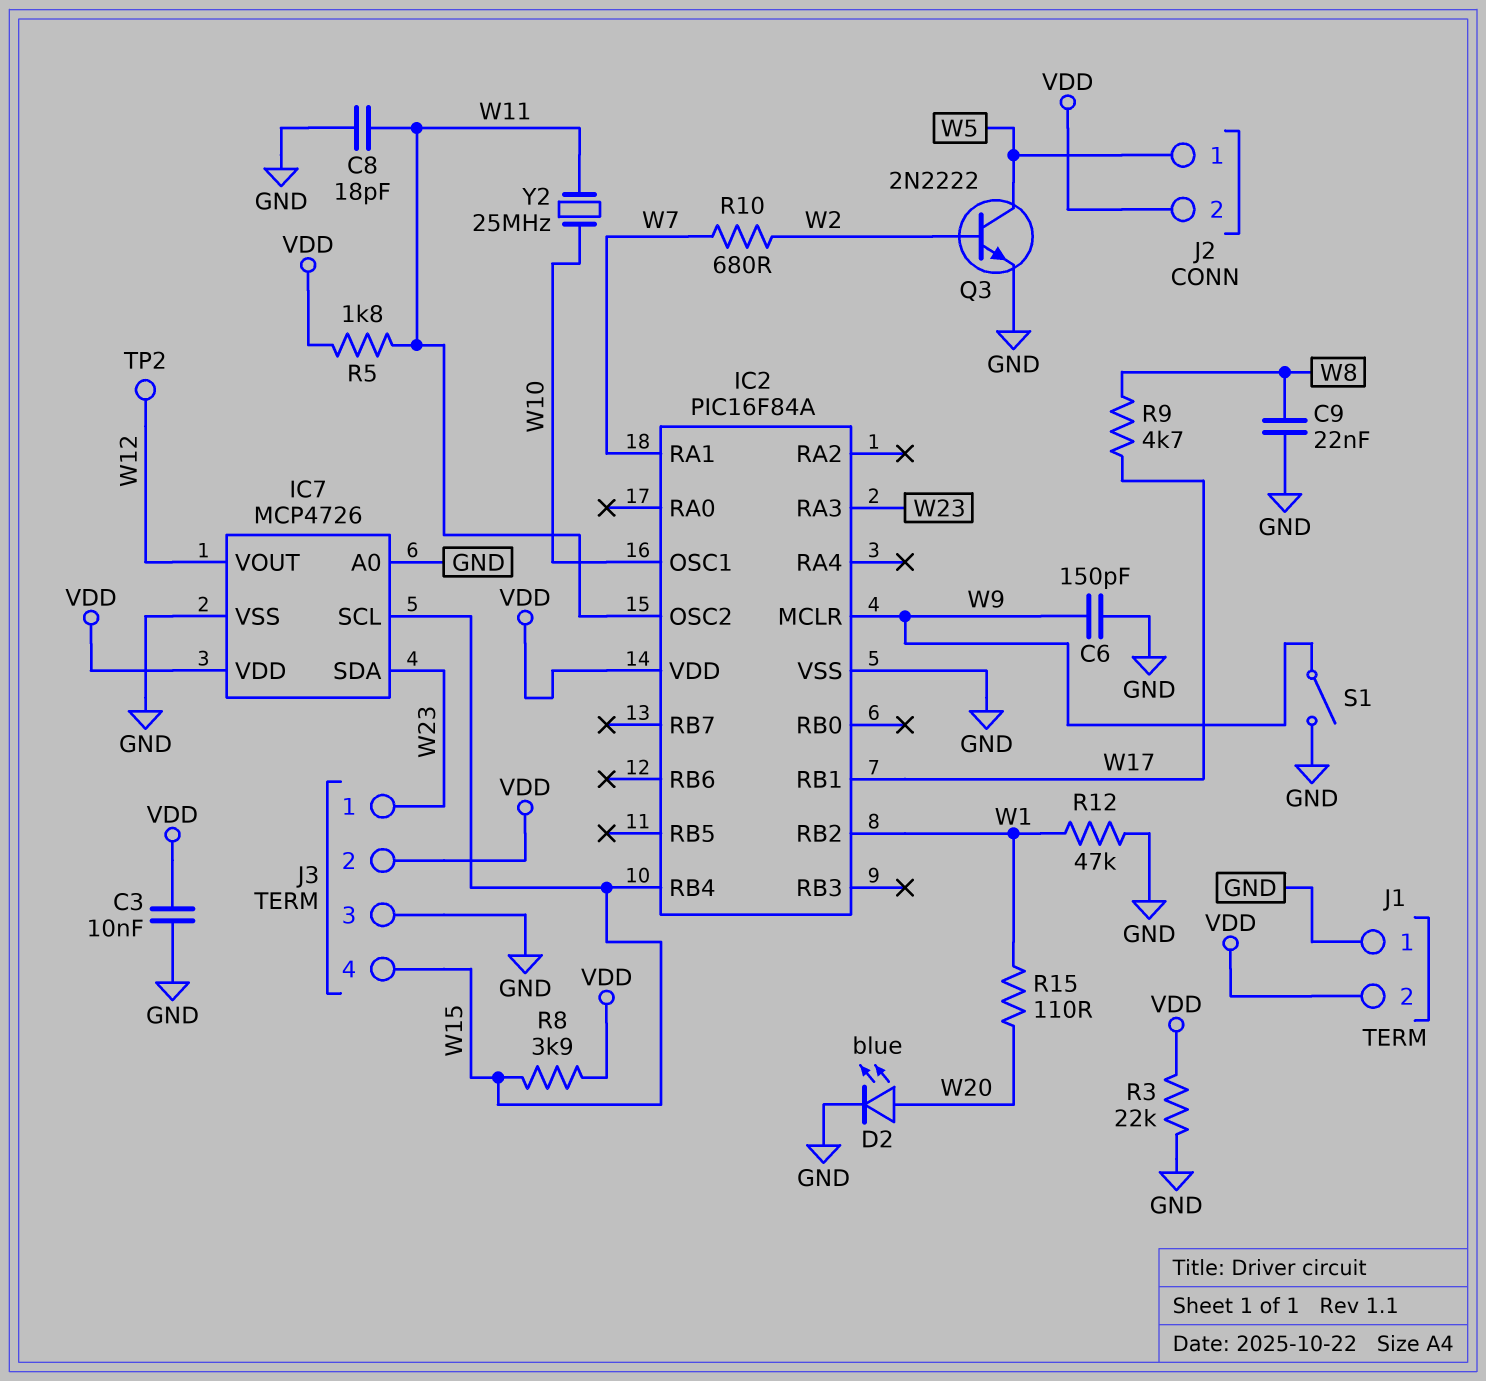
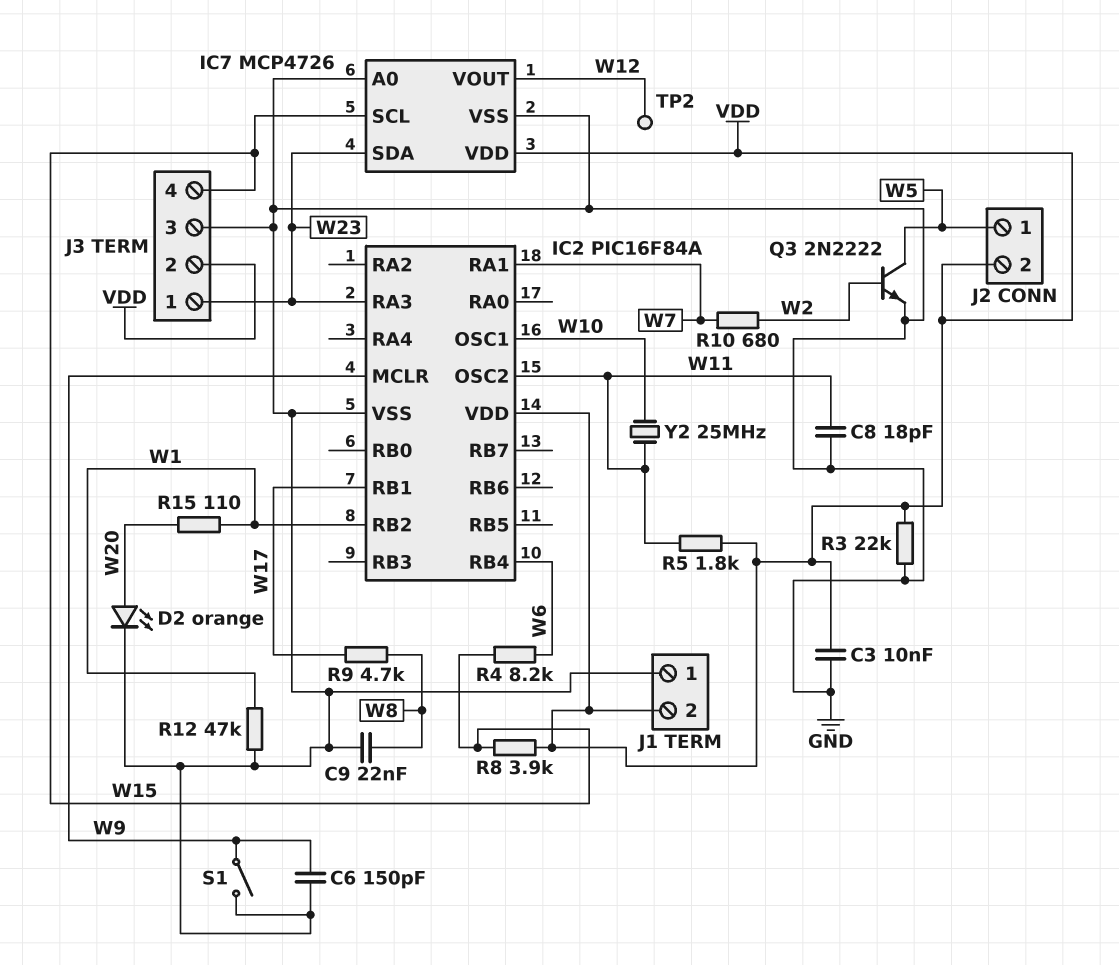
D2: LED blue (A W20, K GND) -> LED orange (A W20, K GND)
IC2 pin RB4: W15 -> W6
R4: none -> 8.2k (W6, W15)

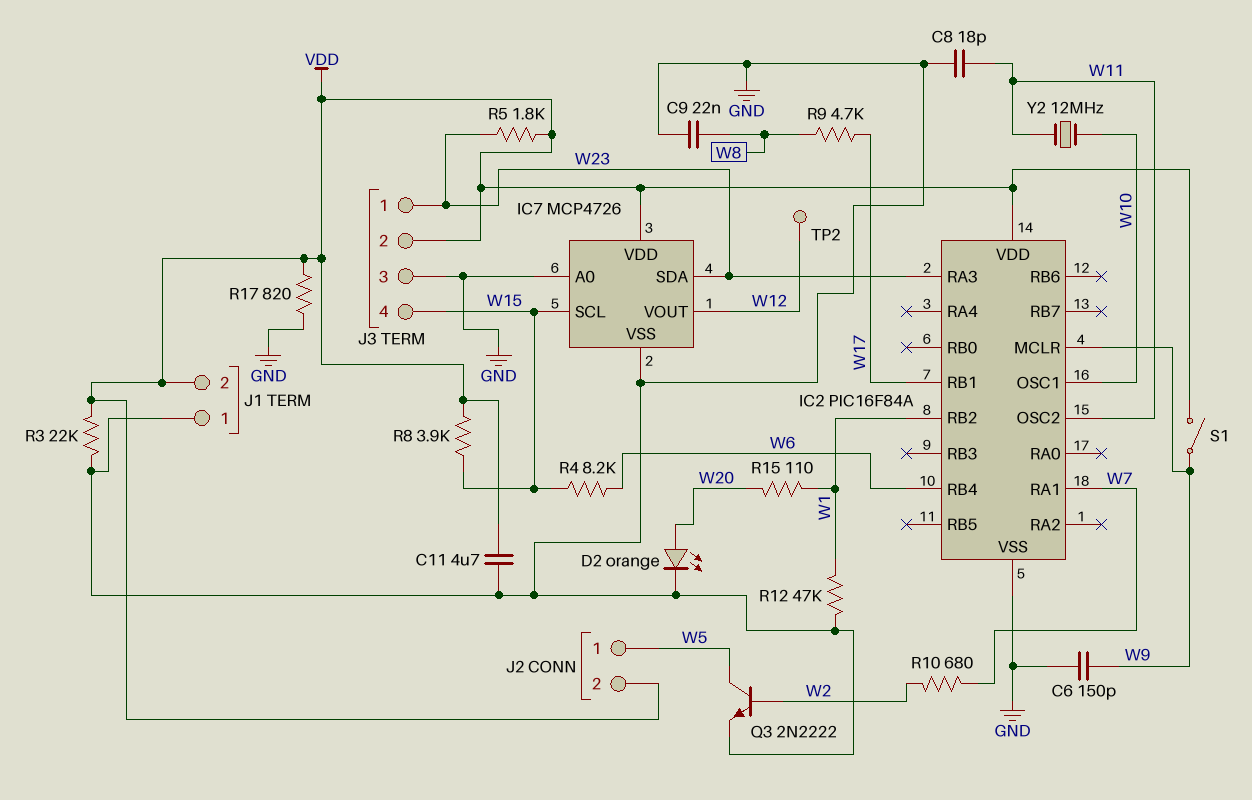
C3: 10nF (GND, VDD) -> none
C11: none -> 4.7uF (GND, VDD)
R5: 1.8k (VDD, W11) -> 1.8k (VDD, W23)
R17: none -> 820 (GND, VDD)
S1: switch (GND, W9) -> switch (VDD, W9)
Y2: 25MHz (W10, W11) -> 12MHz (W10, W11)

